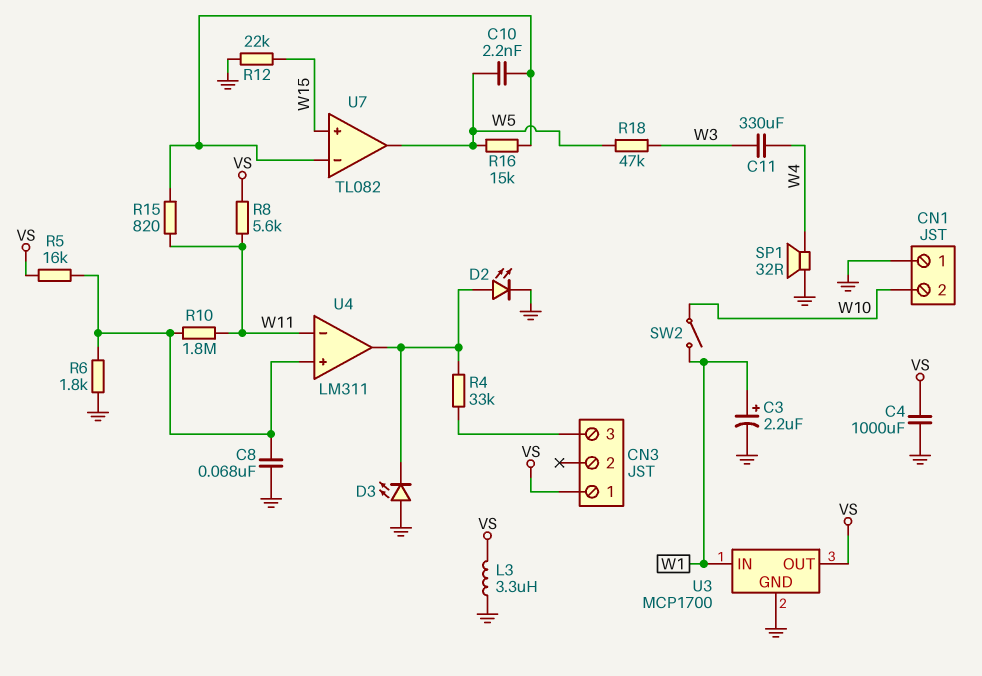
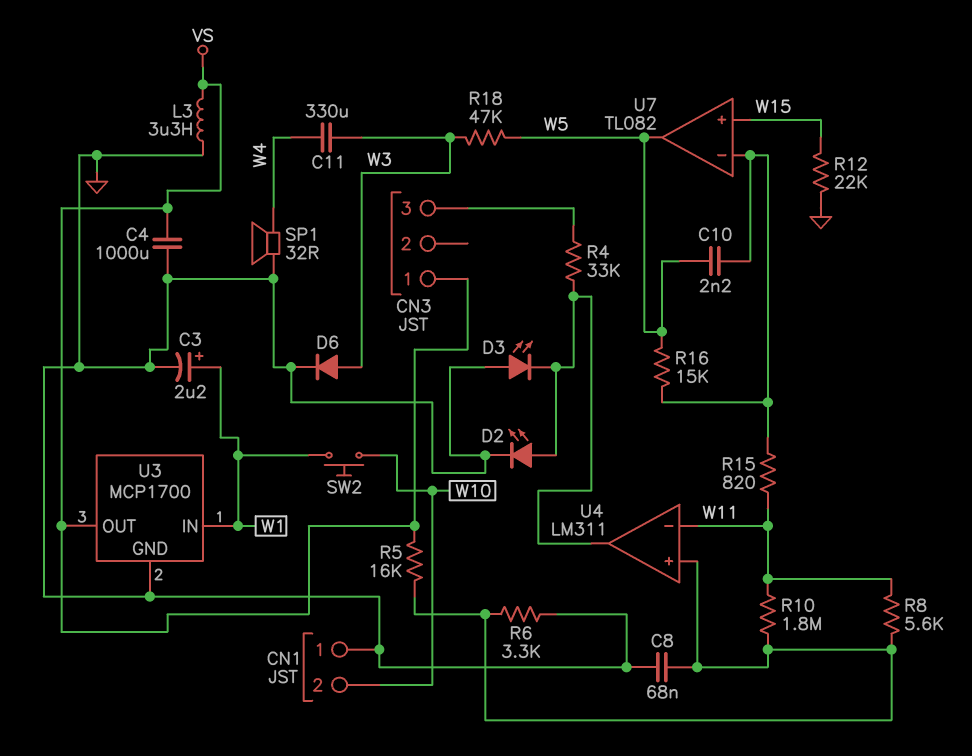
D6: none -> diode (A W3, K GND)
R6: 1.8k (GND, U4/in+) -> 3.3k (GND, U4/in+)
R8: 5.6k (VS, W11) -> 5.6k (U4/in+, W11)
SW2: switch (W1, W10) -> button (W1, W10)

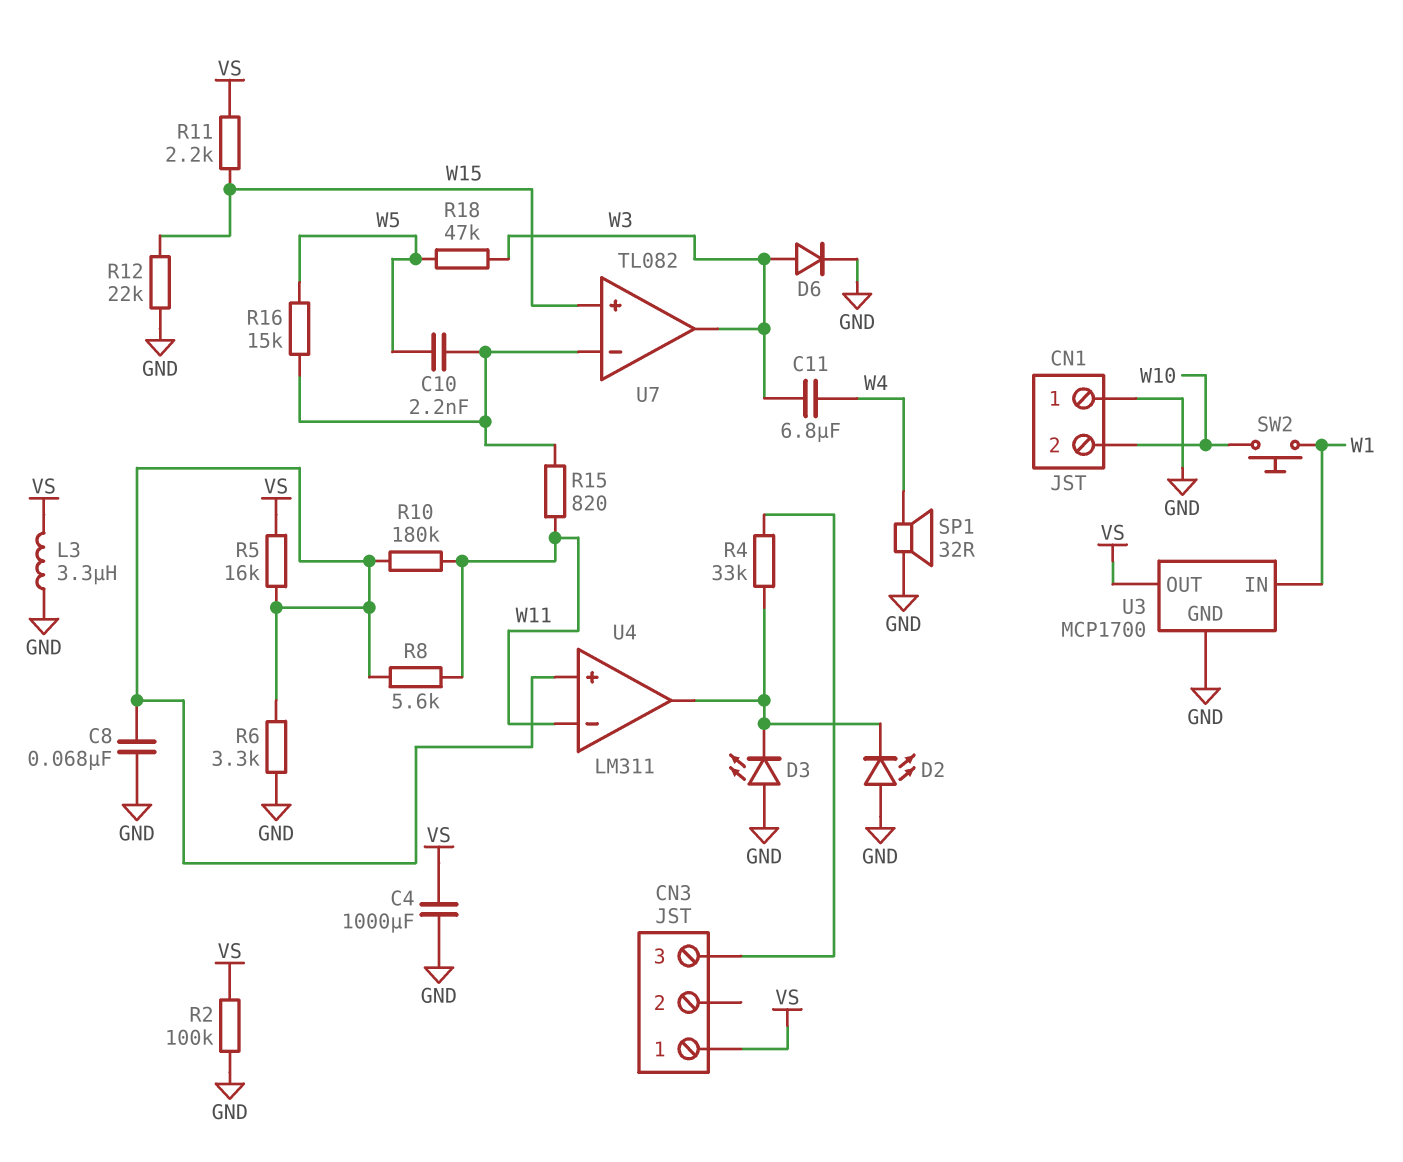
C3: 2.2uF (plus W1, minus GND) -> none
C11: 330uF (W3, W4) -> 6.8uF (W3, W4)
D2: LED (A U4/out, K GND) -> LED (A GND, K U4/out)
R2: none -> 100k (GND, VS)
R10: 1.8M (U4/in+, W11) -> 180k (U4/in+, W11)
R11: none -> 2.2k (VS, W15)
U7 pin out: W5 -> W3

